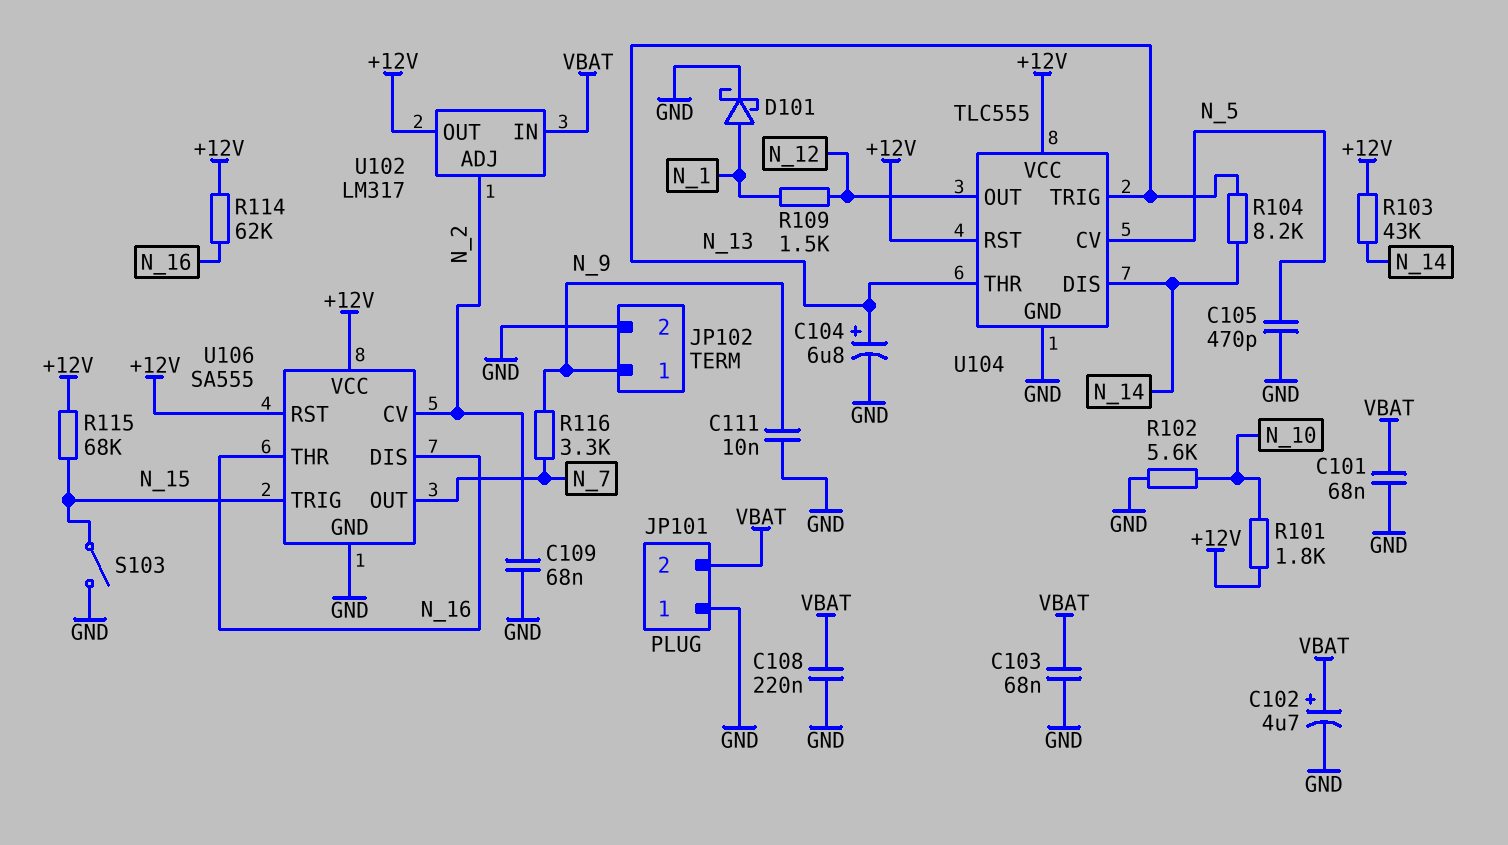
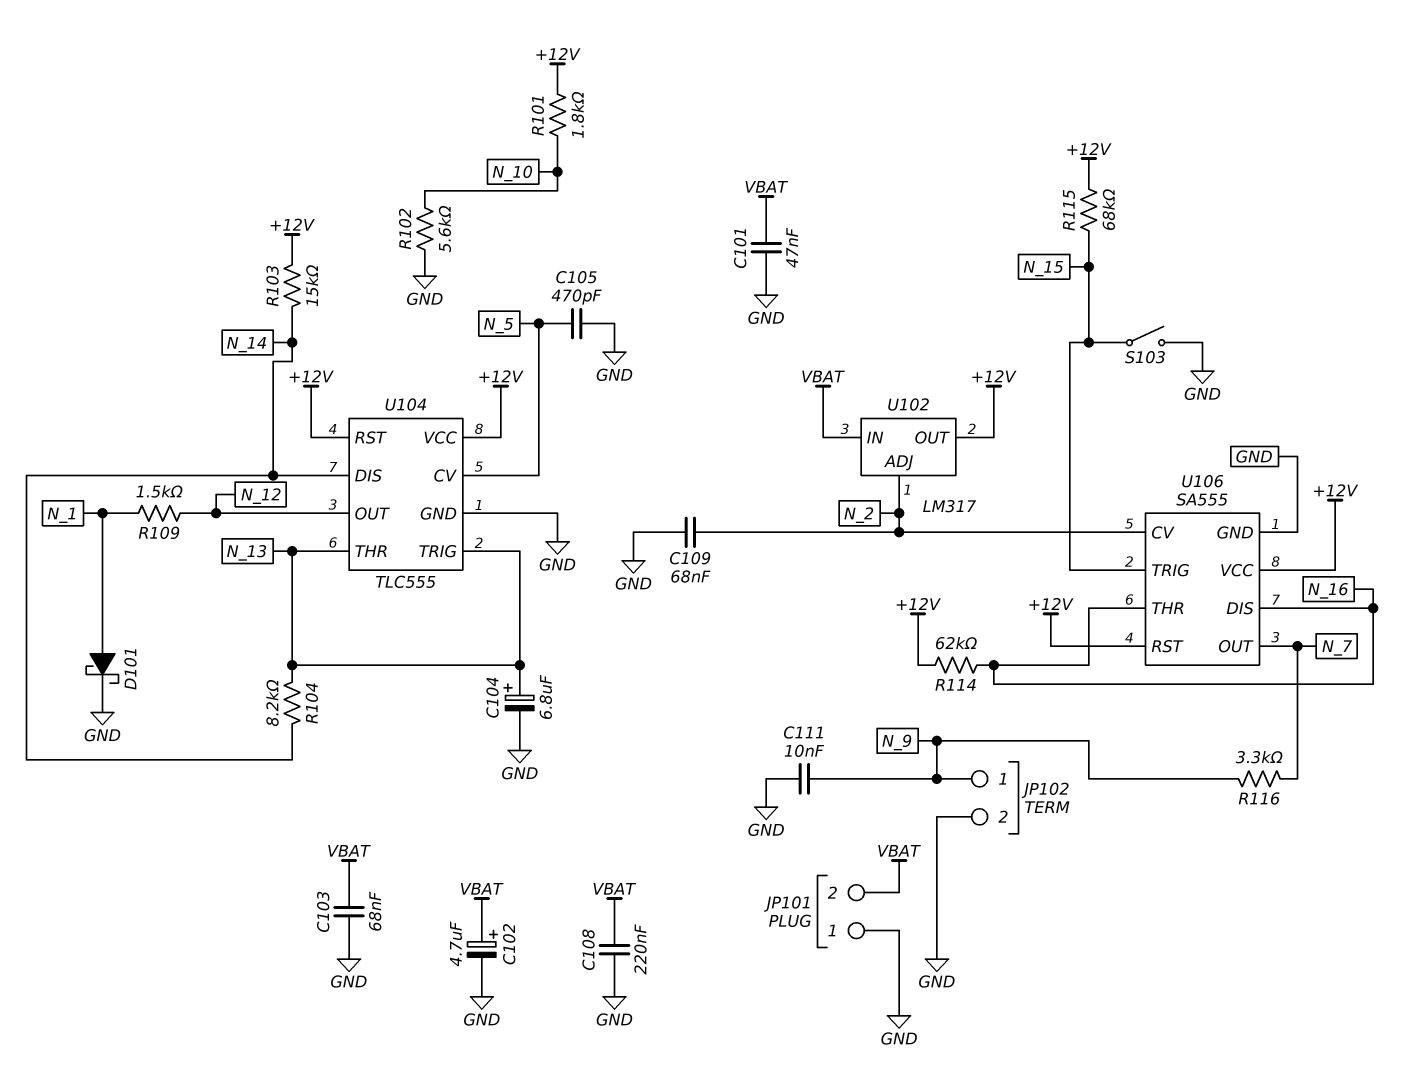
C101: 68nF (GND, VBAT) -> 47nF (GND, VBAT)
R103: 43k (+12V, N_14) -> 15k (+12V, N_14)

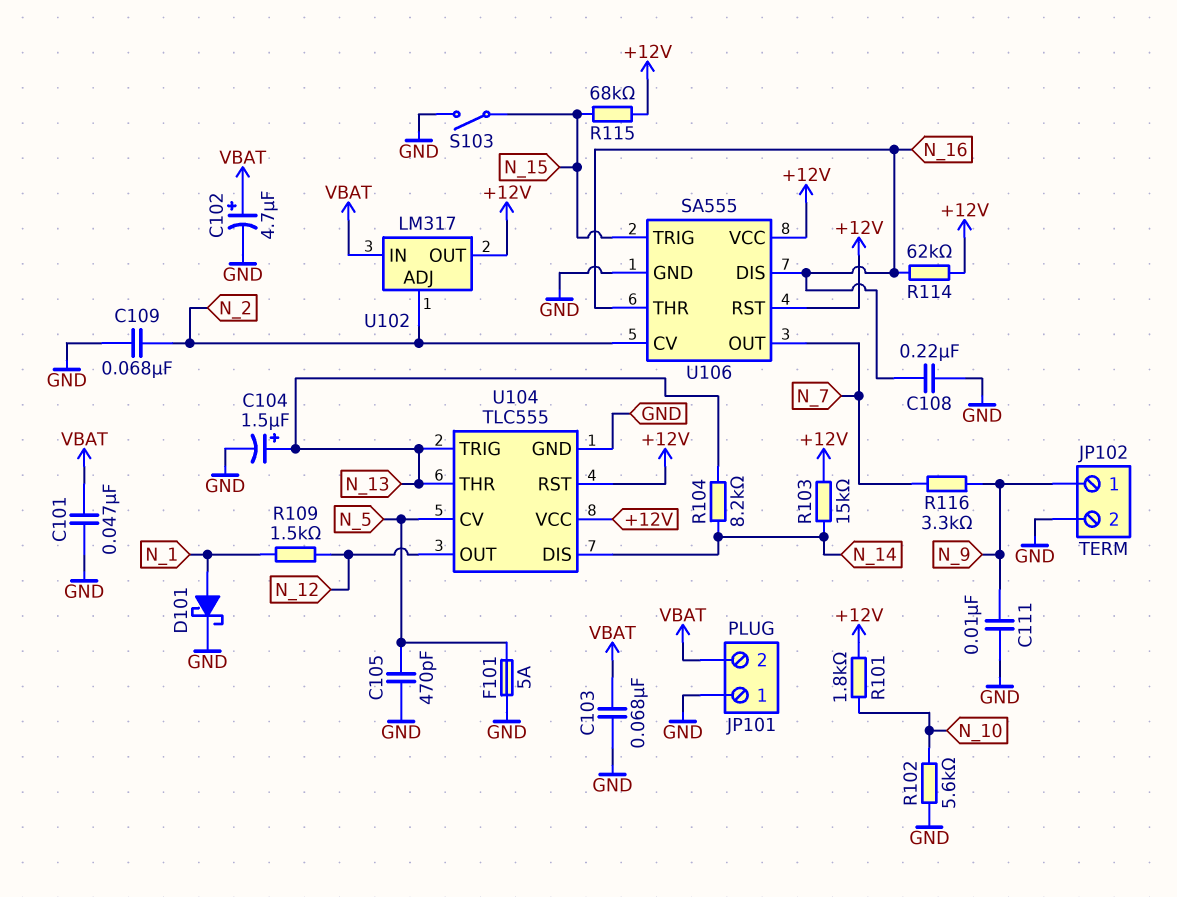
C104: 6.8uF (plus N_13, minus GND) -> 1.5uF (plus N_13, minus GND)
C108: 220nF (GND, VBAT) -> 220nF (GND, N_16)
F101: none -> 5A (GND, N_5)

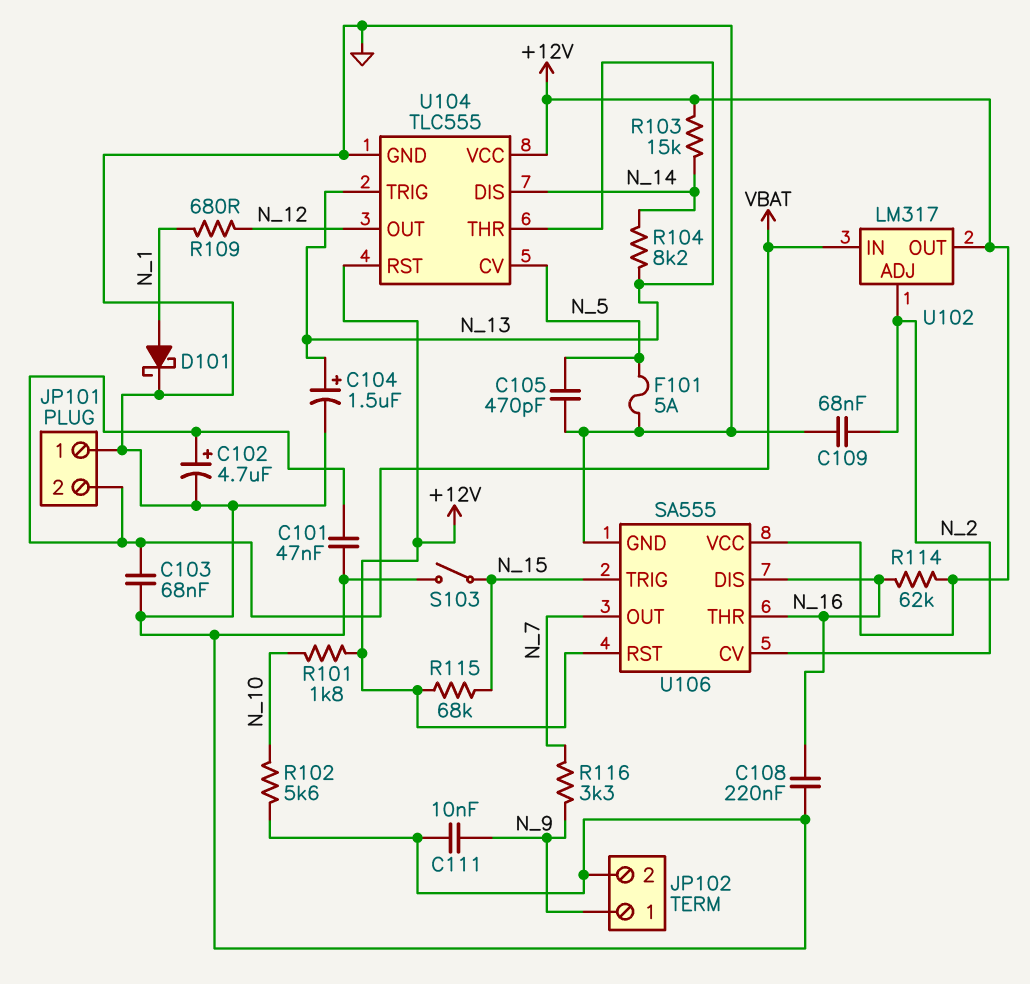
R109: 1.5k (N_1, N_12) -> 680 (N_1, N_12)

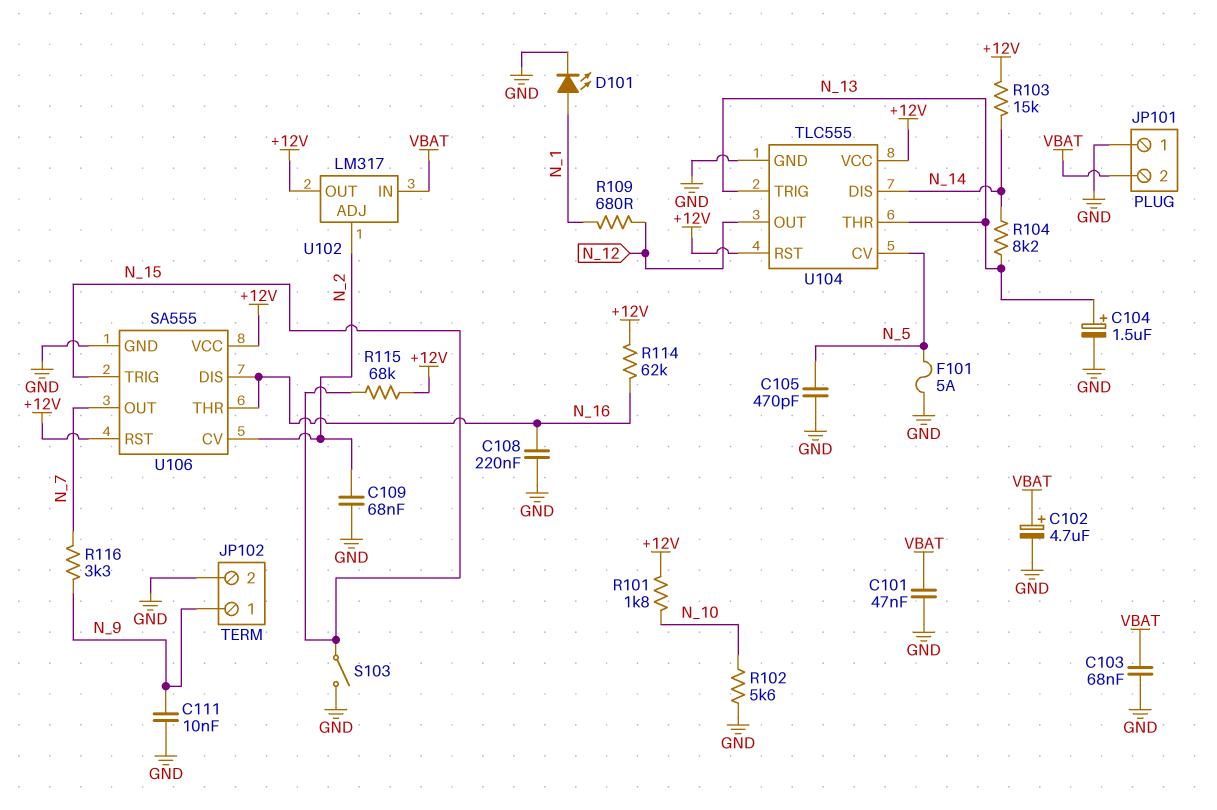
D101: schottky (A N_1, K GND) -> LED (A N_1, K GND)

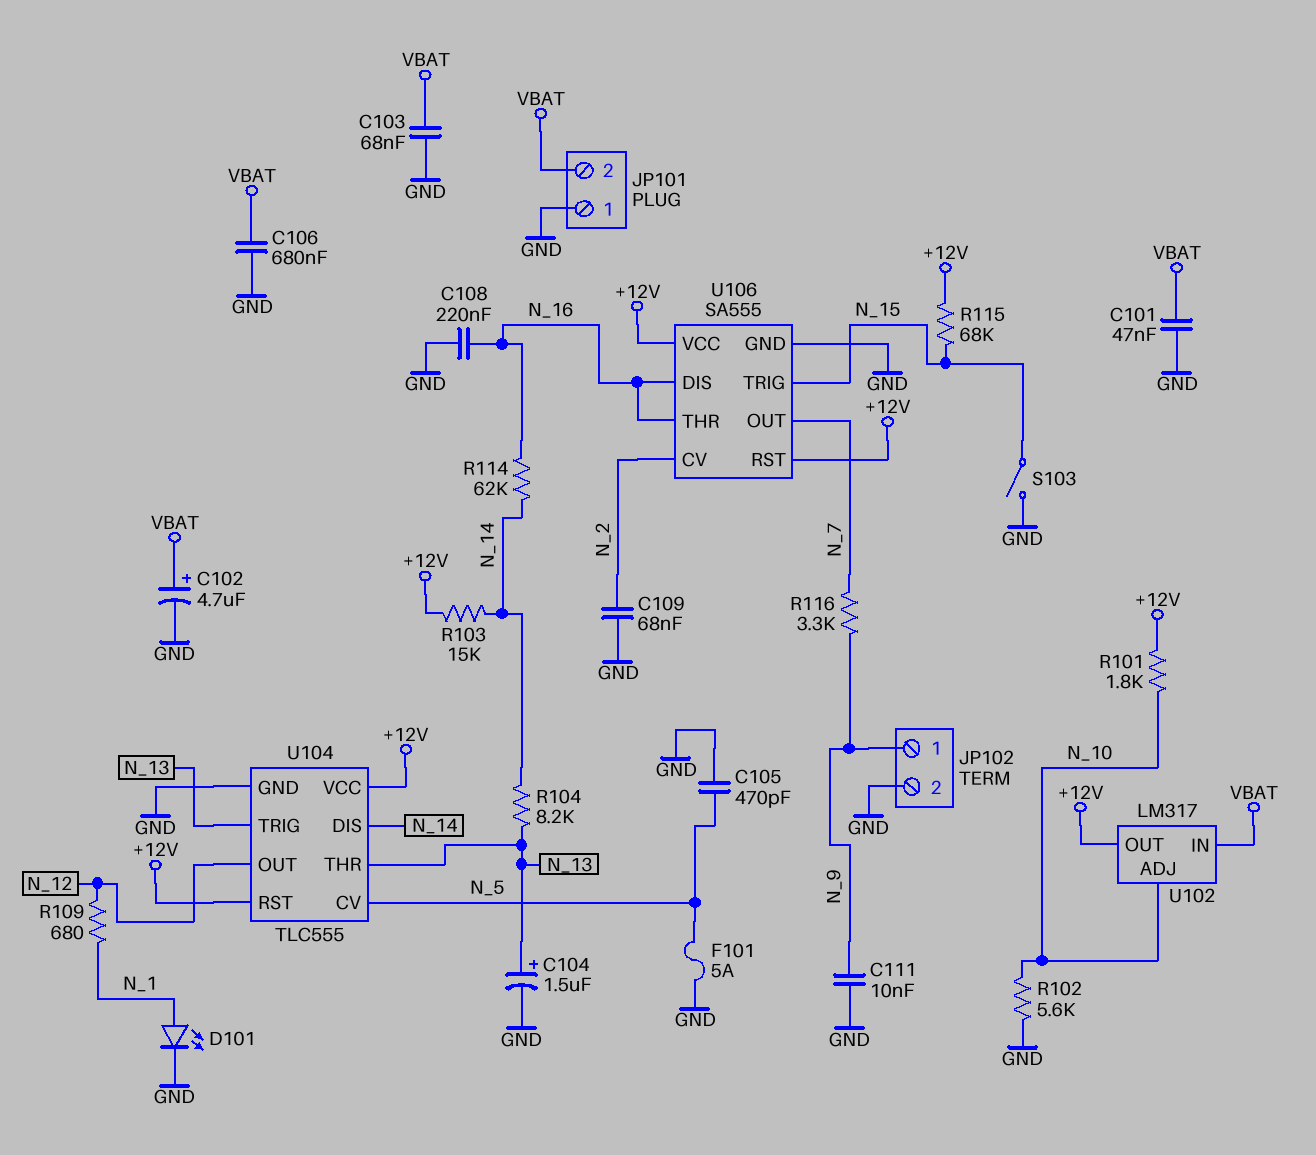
C106: none -> 680nF (GND, VBAT)
R114: 62k (+12V, N_16) -> 62k (N_14, N_16)
U102 pin ADJ: N_2 -> N_10

